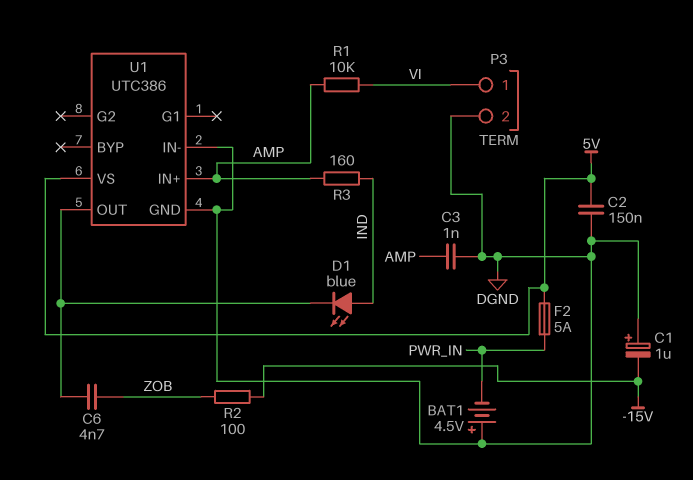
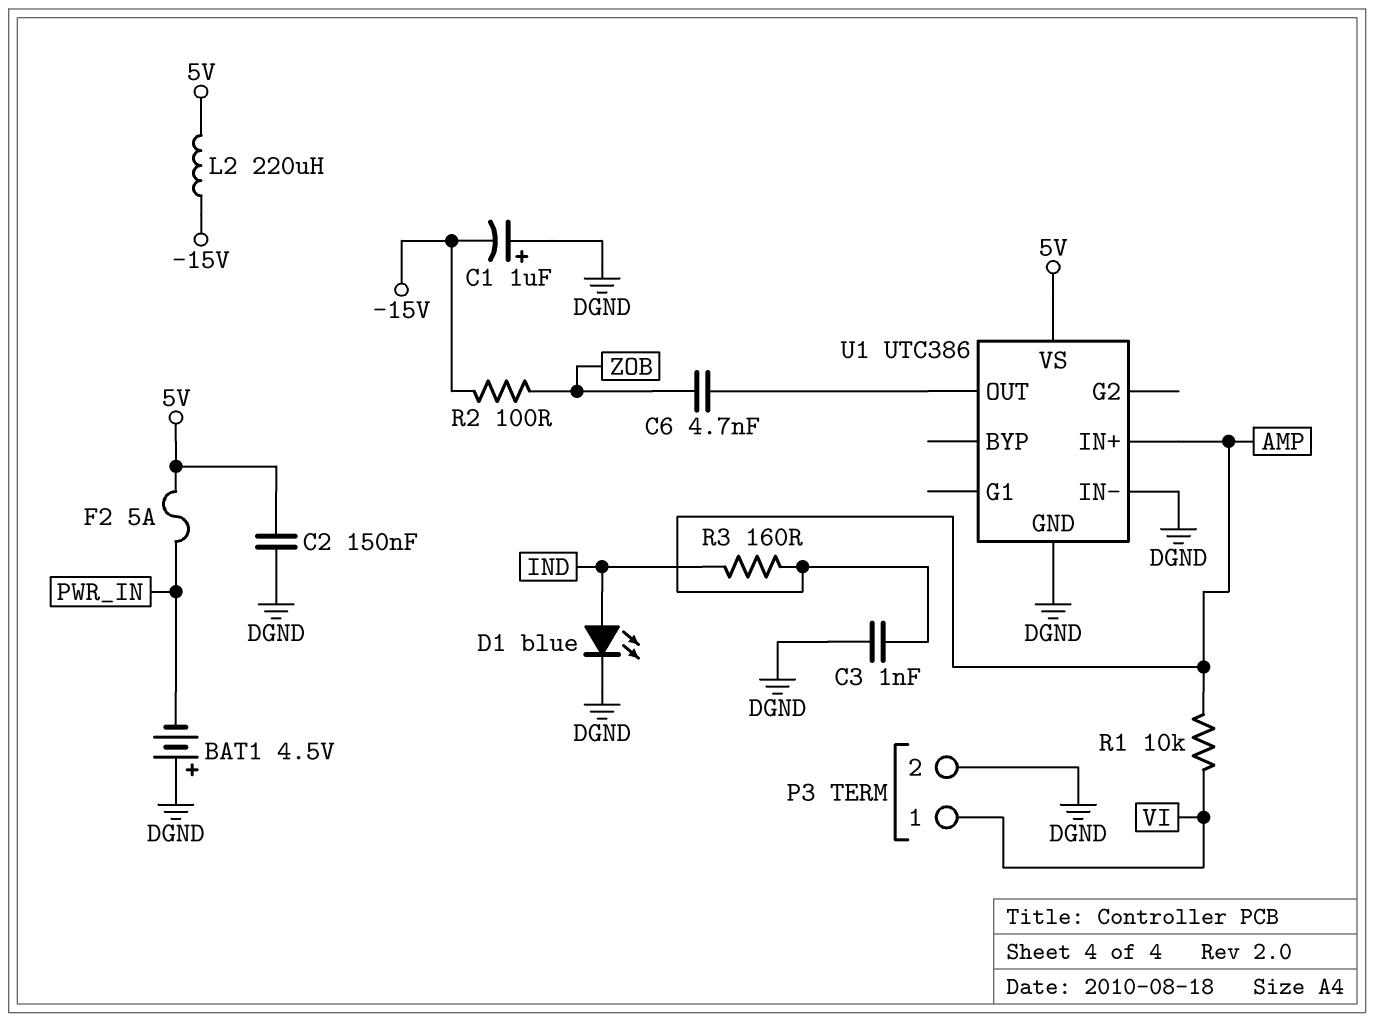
D1: LED blue (A IND, K U1/OUT) -> LED blue (A IND, K DGND)
L2: none -> 220uH (-15V, 5V)

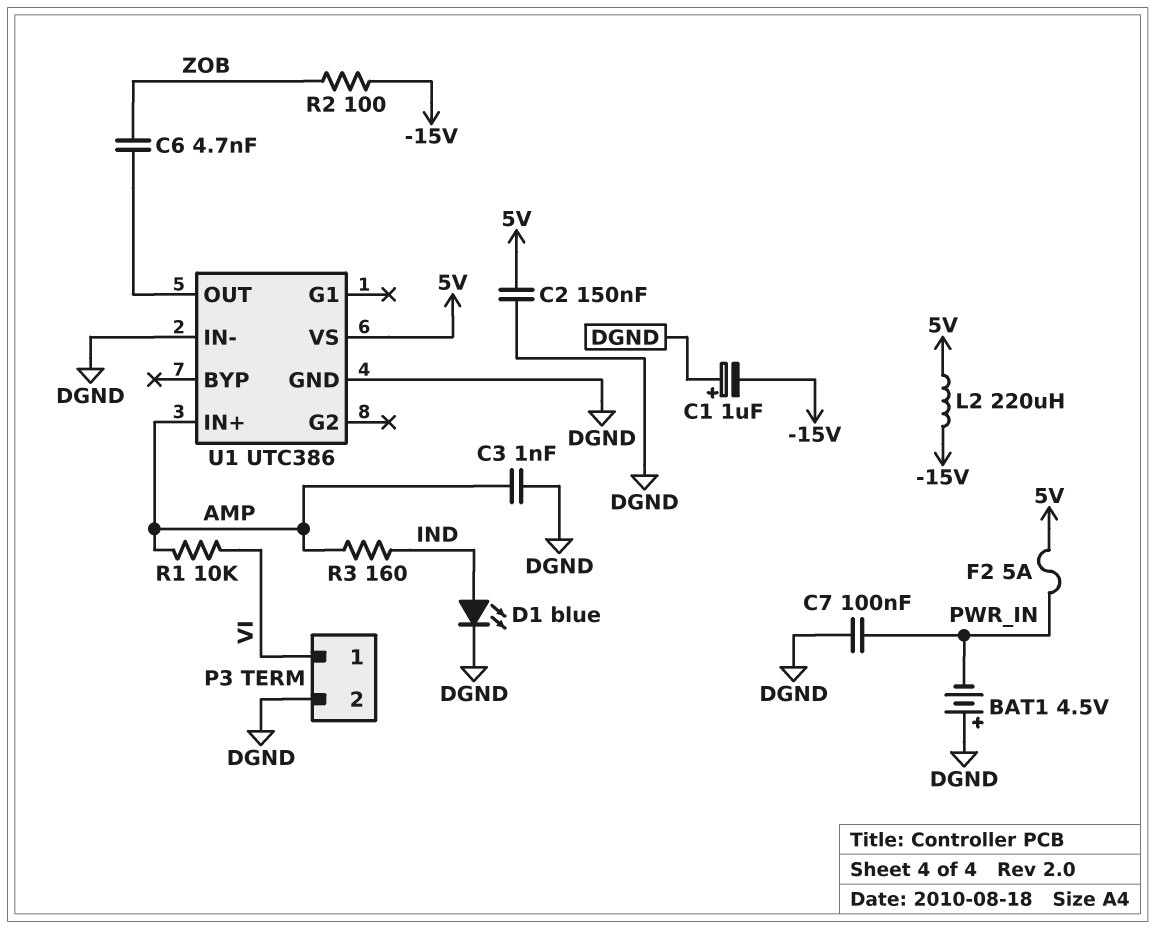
C7: none -> 100nF (DGND, PWR_IN)

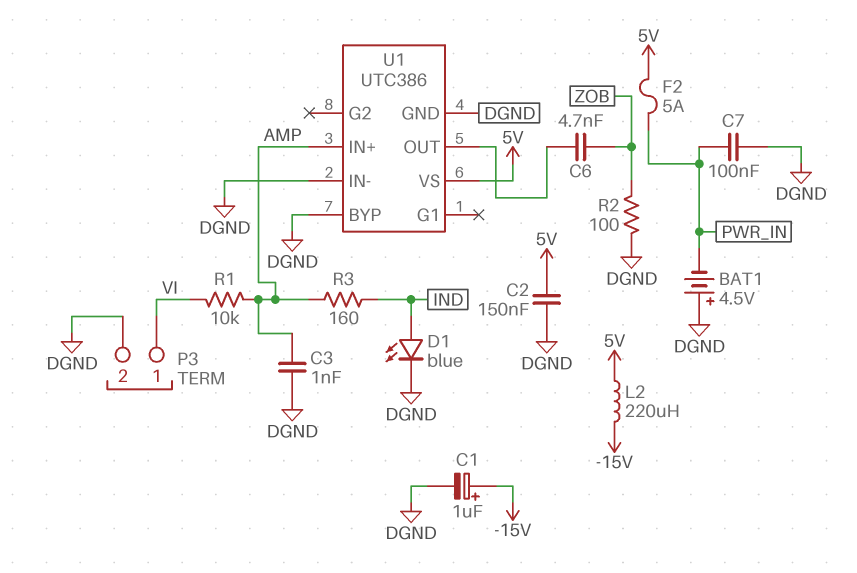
C1: 1uF (plus DGND, minus -15V) -> 1uF (plus -15V, minus DGND)
R2: 100 (-15V, ZOB) -> 100 (DGND, ZOB)
U1 pin BYP: none -> DGND

